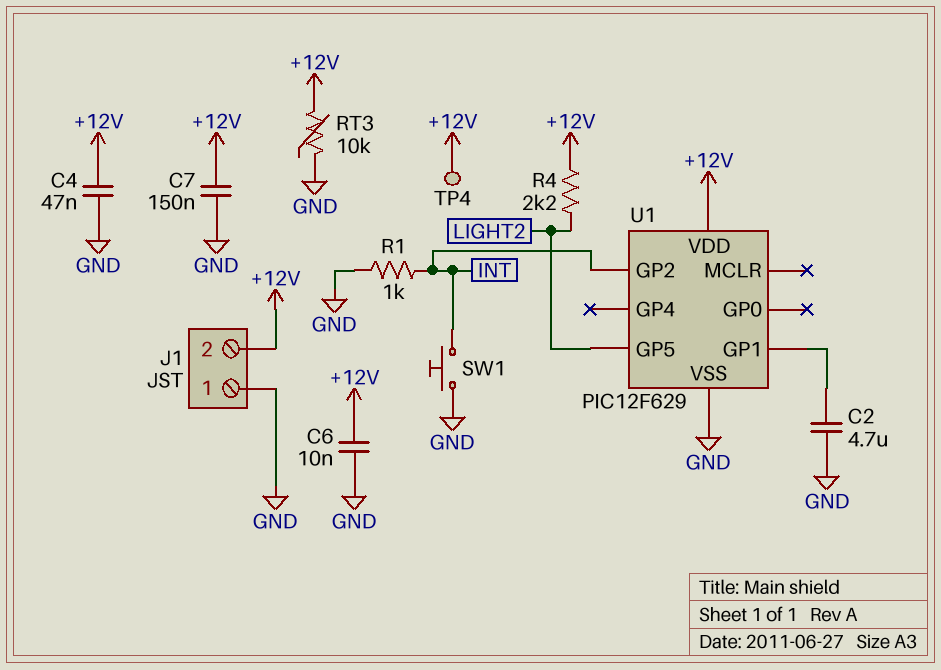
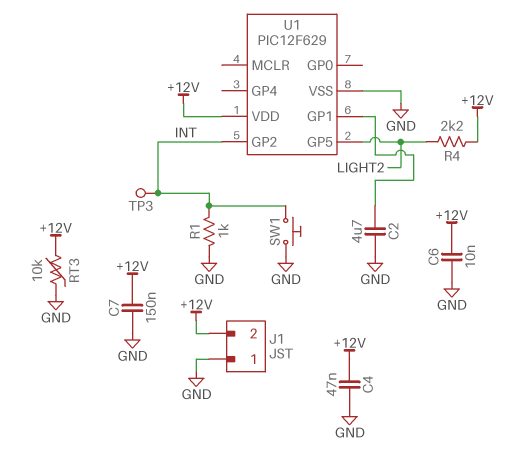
TP3: none -> test point (INT)
TP4: test point (+12V) -> none

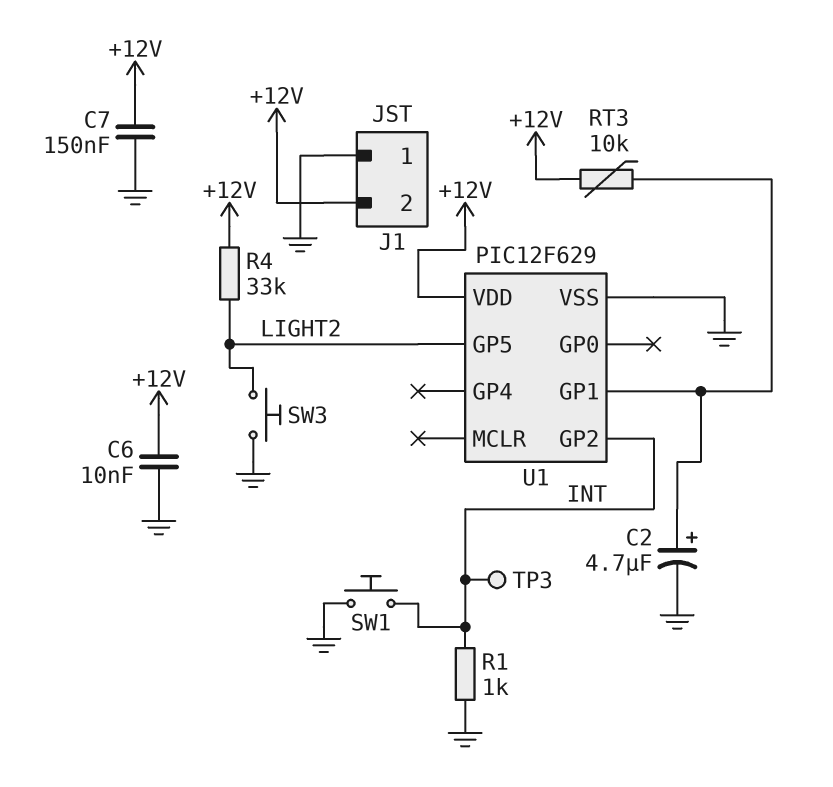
C2: 4.7uF (GND, U1/GP1) -> 4.7uF (plus U1/GP1, minus GND)
C4: 47nF (+12V, GND) -> none
R4: 2.2k (+12V, LIGHT2) -> 33k (+12V, LIGHT2)
RT3: 10k (+12V, GND) -> 10k (+12V, U1/GP1)
SW3: none -> button (GND, LIGHT2)

